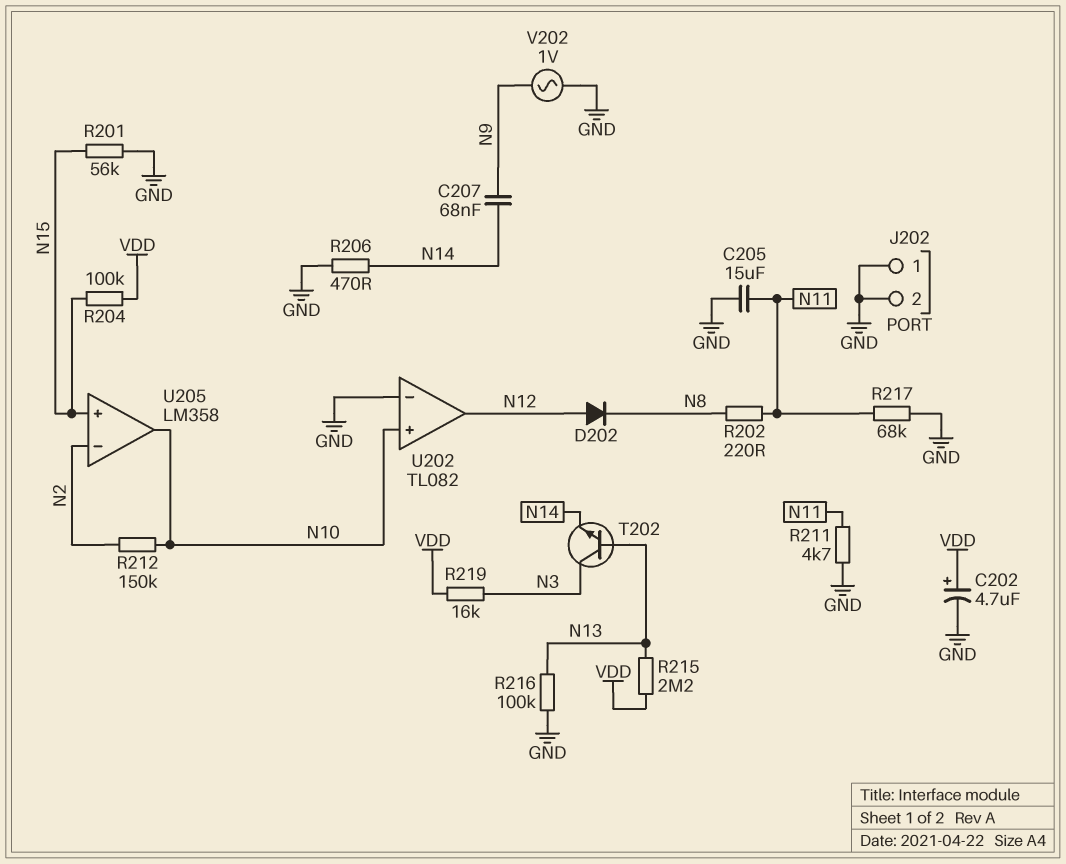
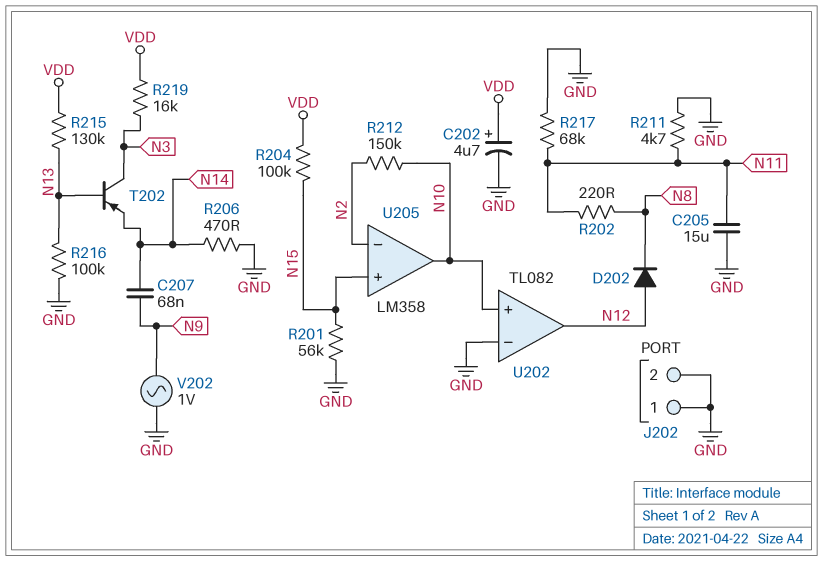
R215: 2.2M (N13, VDD) -> 130k (N13, VDD)
T202: NPN (B N13, C N3, E N14) -> PNP (B N13, C N3, E N14)

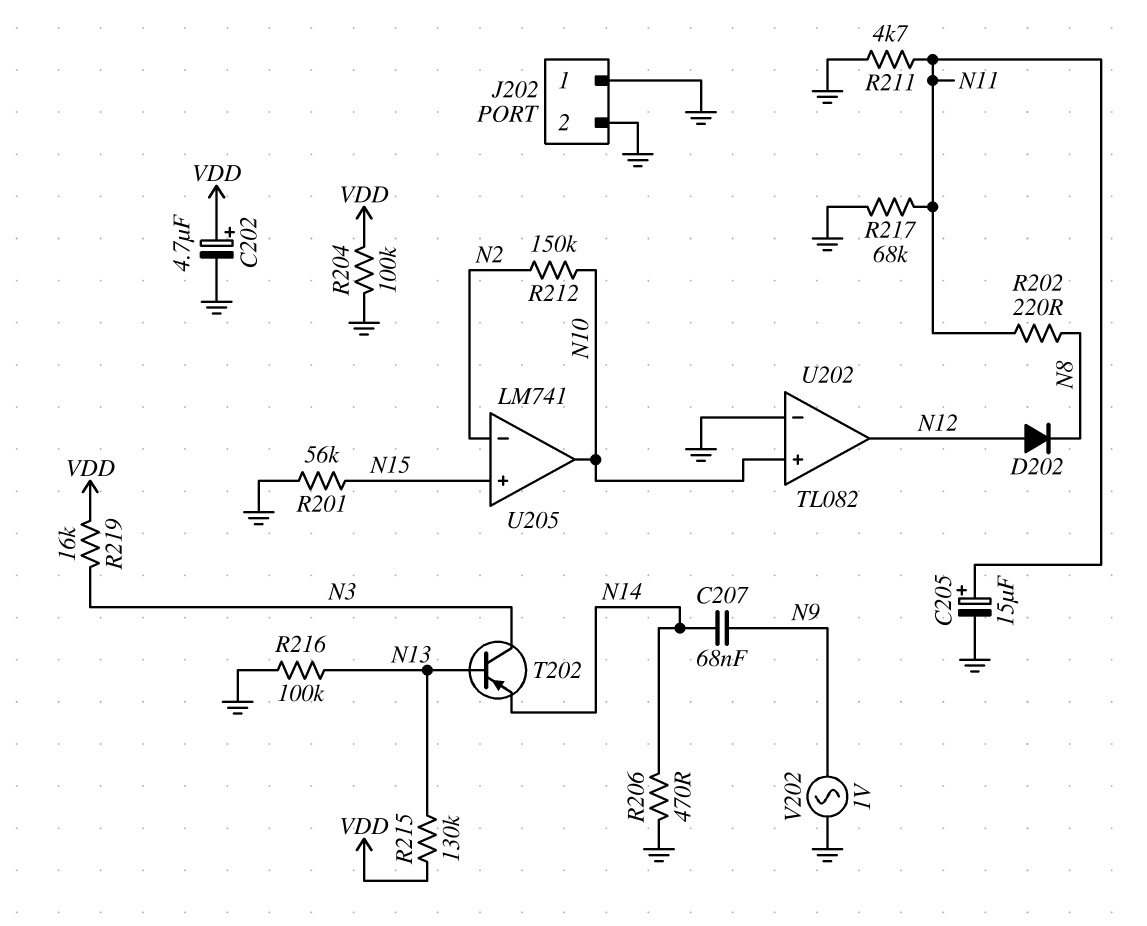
C205: 15uF (GND, N11) -> 15uF (plus N11, minus GND)
R204: 100k (N15, VDD) -> 100k (GND, VDD)
U205: LM358 -> LM741

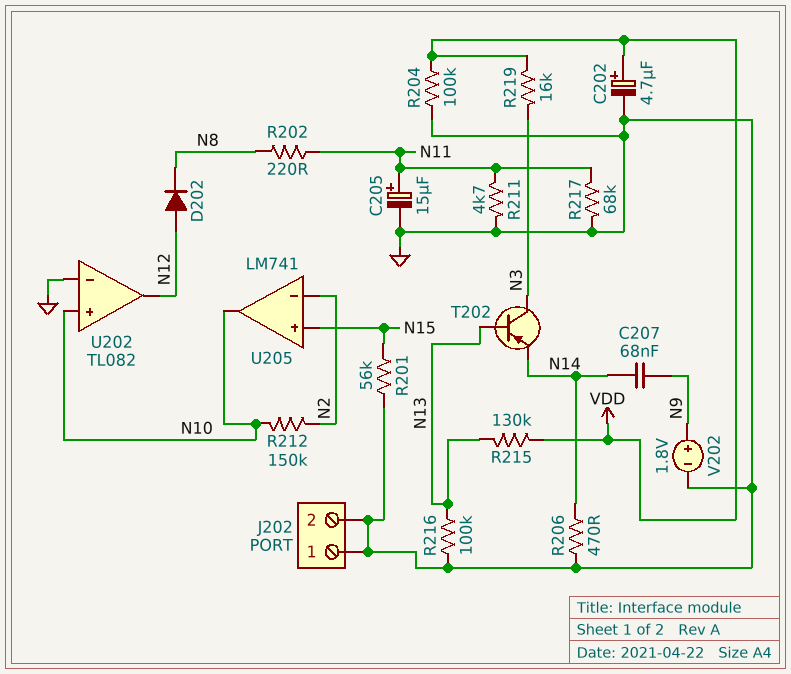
V202: AC 1V (GND, N9) -> 1.8V (plus N9, minus GND)

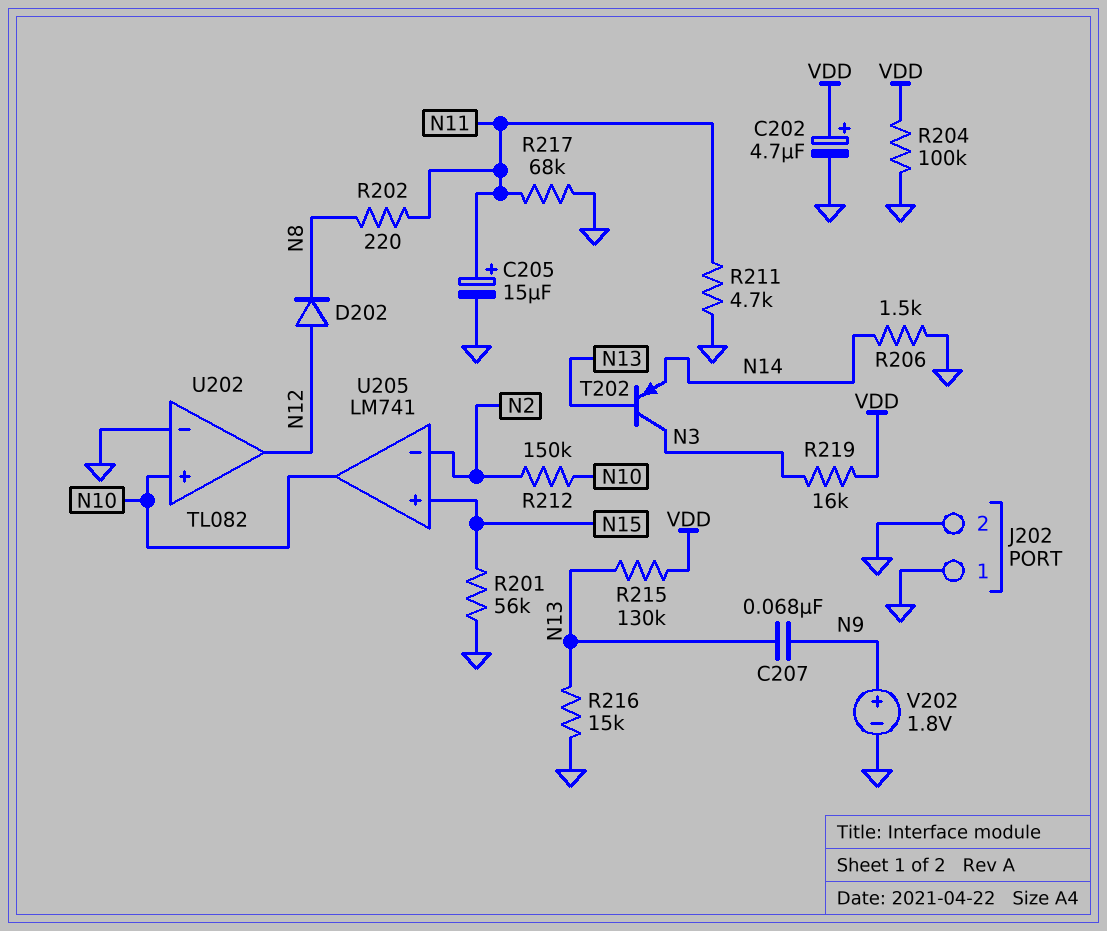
C207: 68nF (N9, N14) -> 68nF (N9, N13)
R206: 470 (GND, N14) -> 1.5k (GND, N14)
R216: 100k (GND, N13) -> 15k (GND, N13)

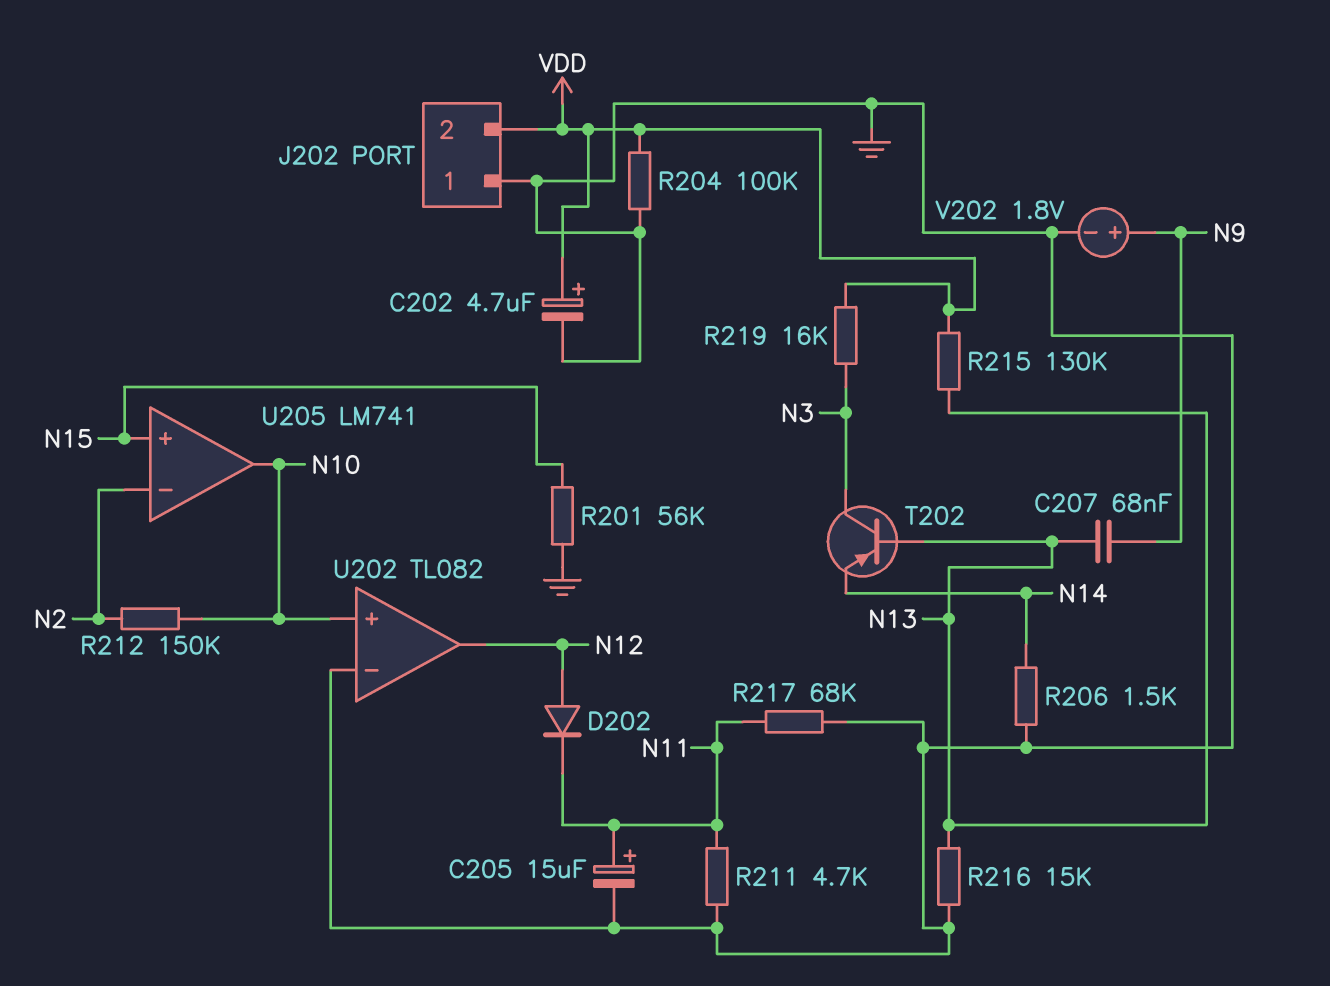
D202: diode (A N12, K N8) -> diode (A N12, K N11)
J202 pin 2: GND -> VDD
R202: 220 (N8, N11) -> none

